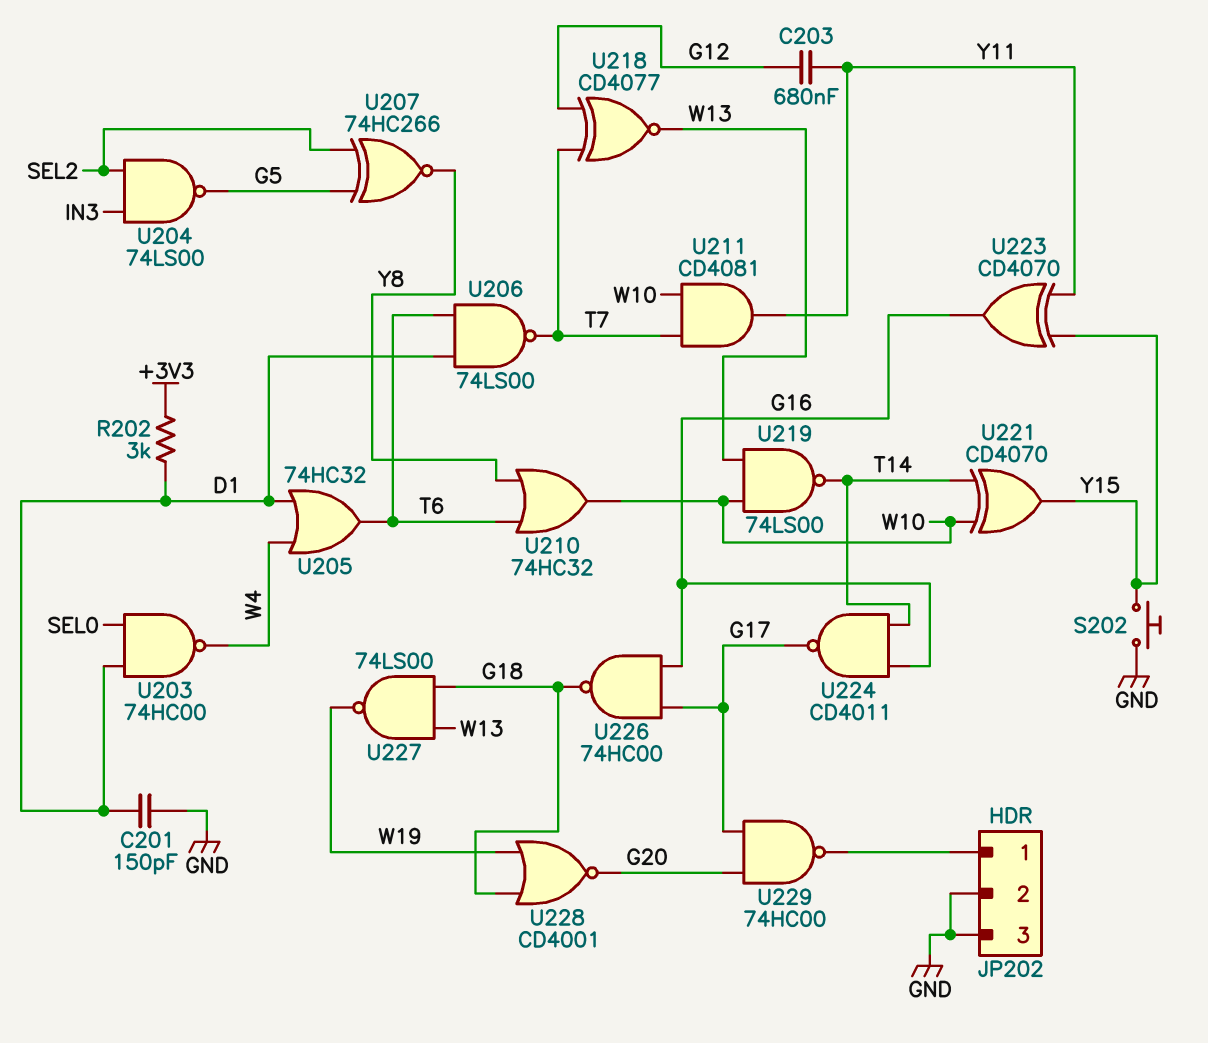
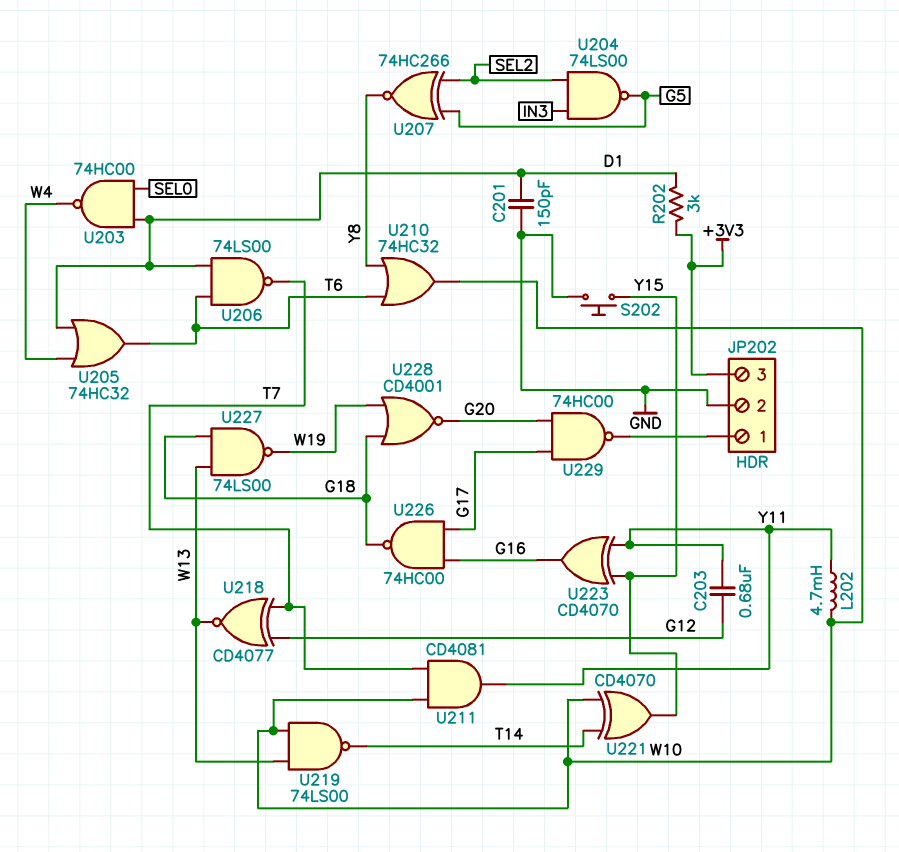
JP202 pin 3: GND -> +3V3
L202: none -> 4.7mH (W10, Y11)
U224: NAND CD4011 (in G16, in T14, out G17) -> none

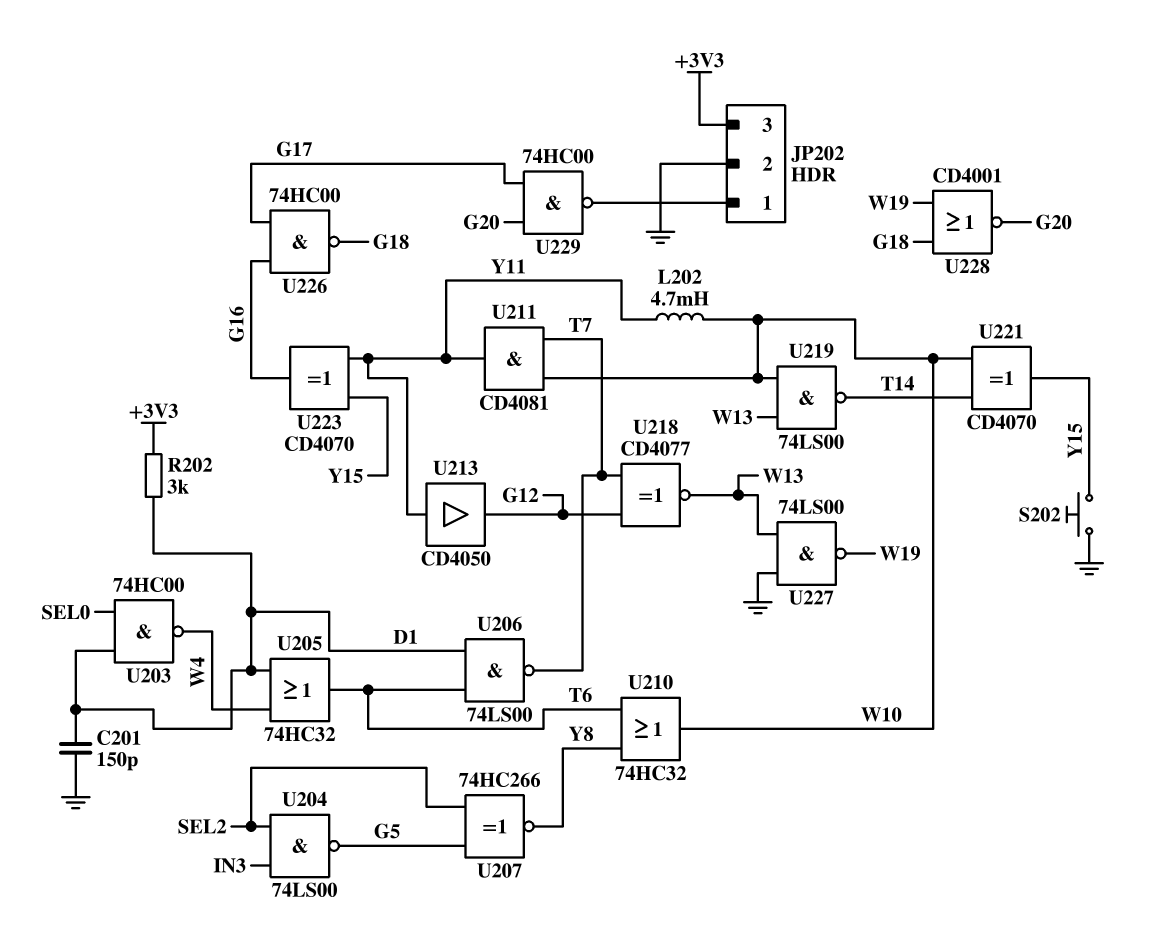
C203: 680nF (G12, Y11) -> none
U213: none -> buffer CD4050 (in Y11, out G12)
U227: NAND 74LS00 (in G18, in W13, out W19) -> NAND 74LS00 (in GND, in W13, out W19)

